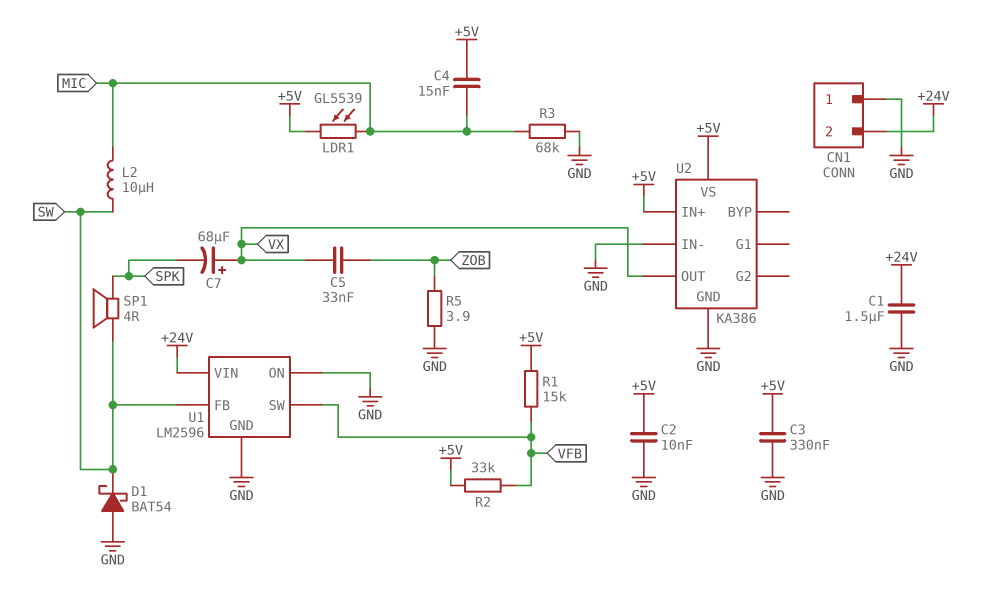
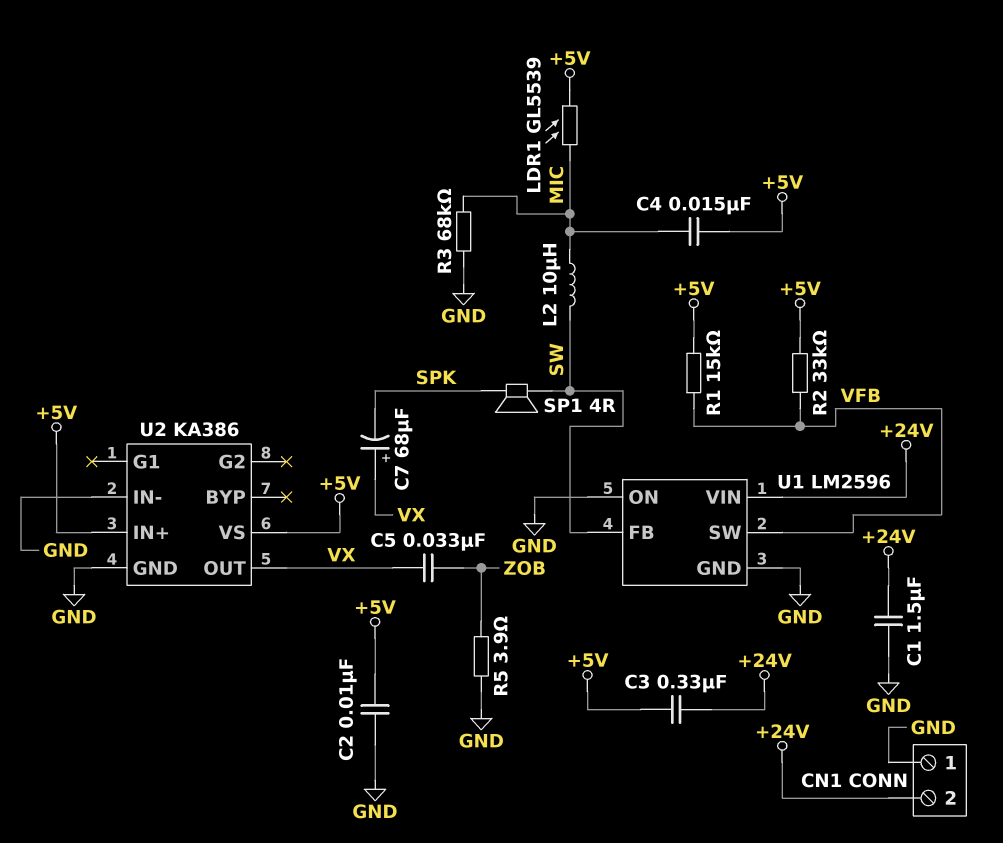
C3: 330nF (+5V, GND) -> 330nF (+5V, +24V)
D1: schottky BAT54 (A GND, K SW) -> none

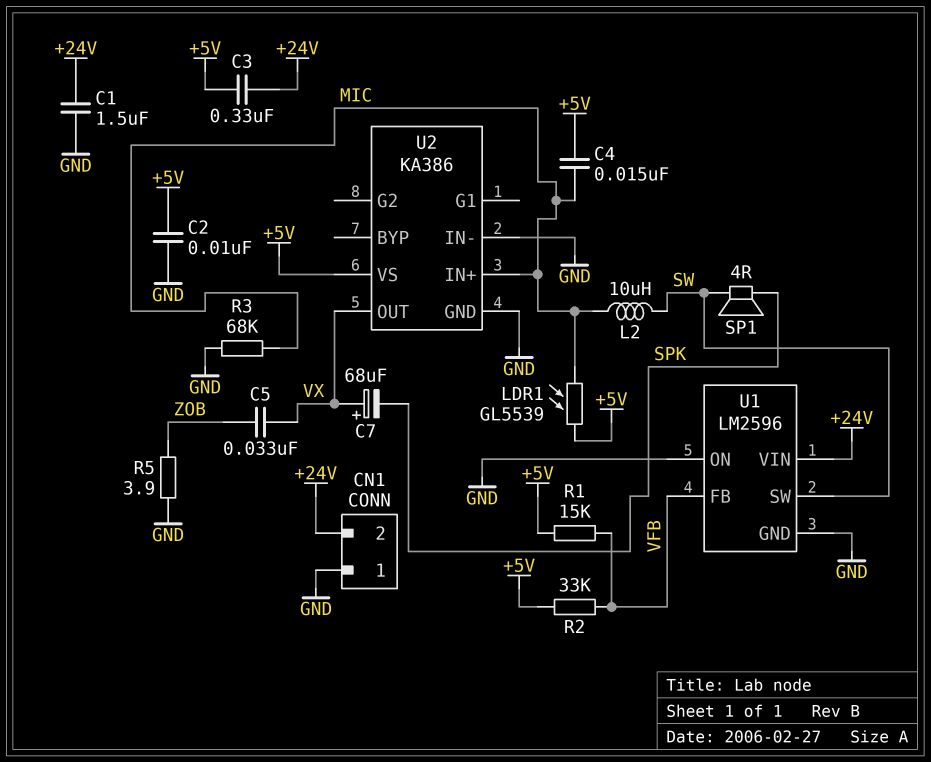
U1 pin FB: SW -> VFB
U1 pin SW: VFB -> SW
U2 pin IN+: +5V -> MIC

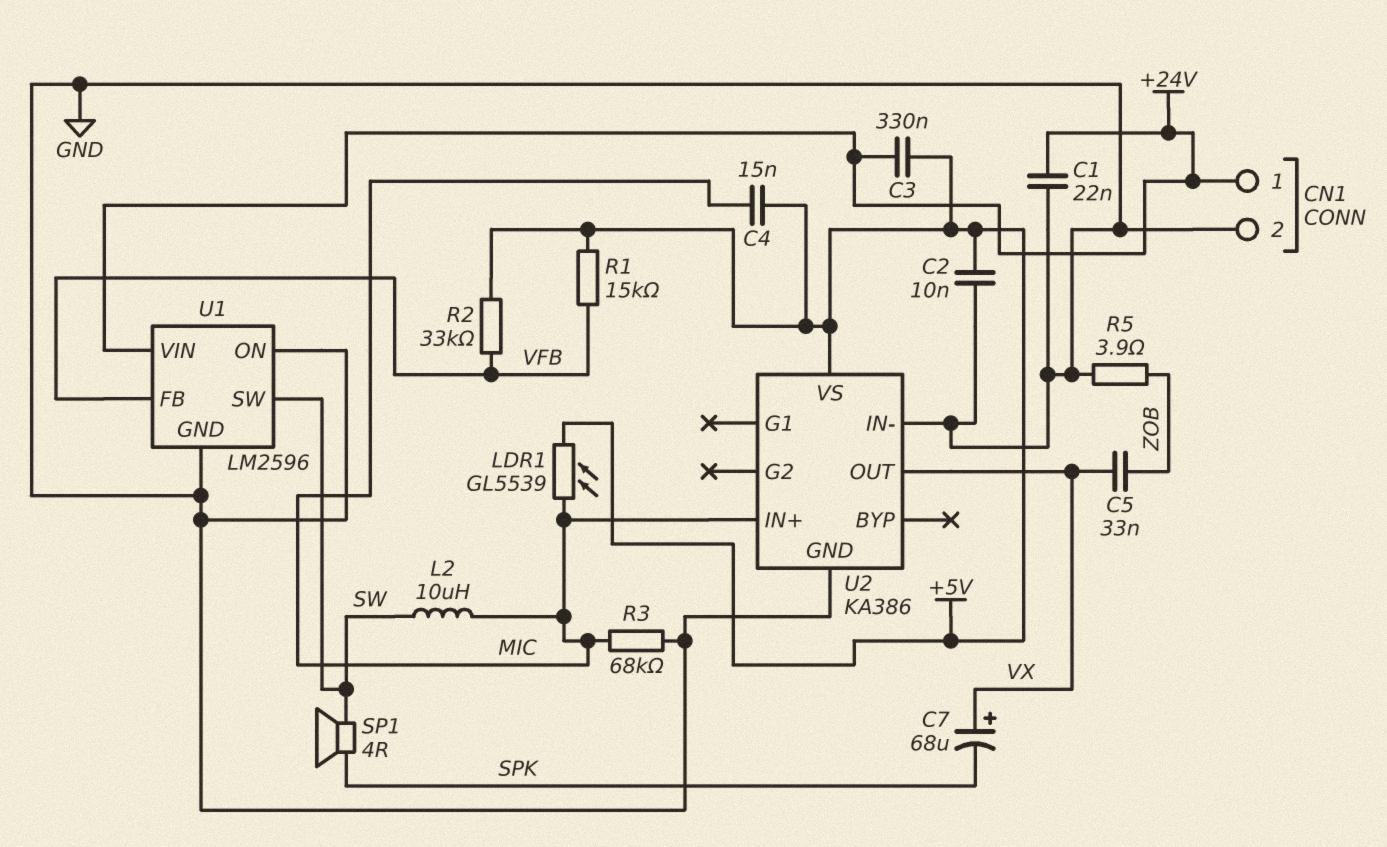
C1: 1.5uF (+24V, GND) -> 22nF (+24V, GND)
CN1 pin 1: GND -> +24V
CN1 pin 2: +24V -> GND

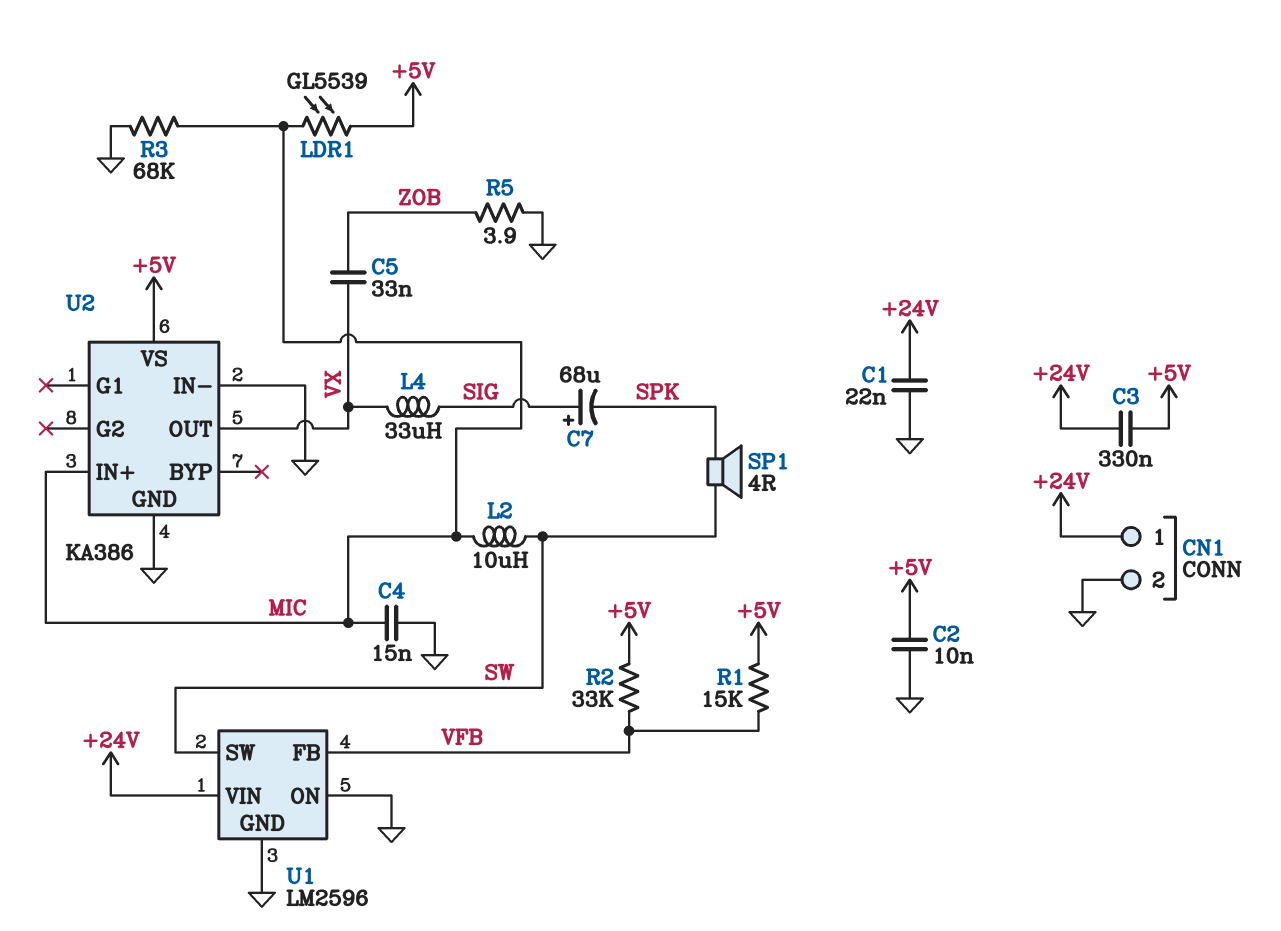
C4: 15nF (+5V, MIC) -> 15nF (GND, MIC)
C7: 68uF (plus VX, minus SPK) -> 68uF (plus SIG, minus SPK)
L4: none -> 33uH (SIG, VX)

